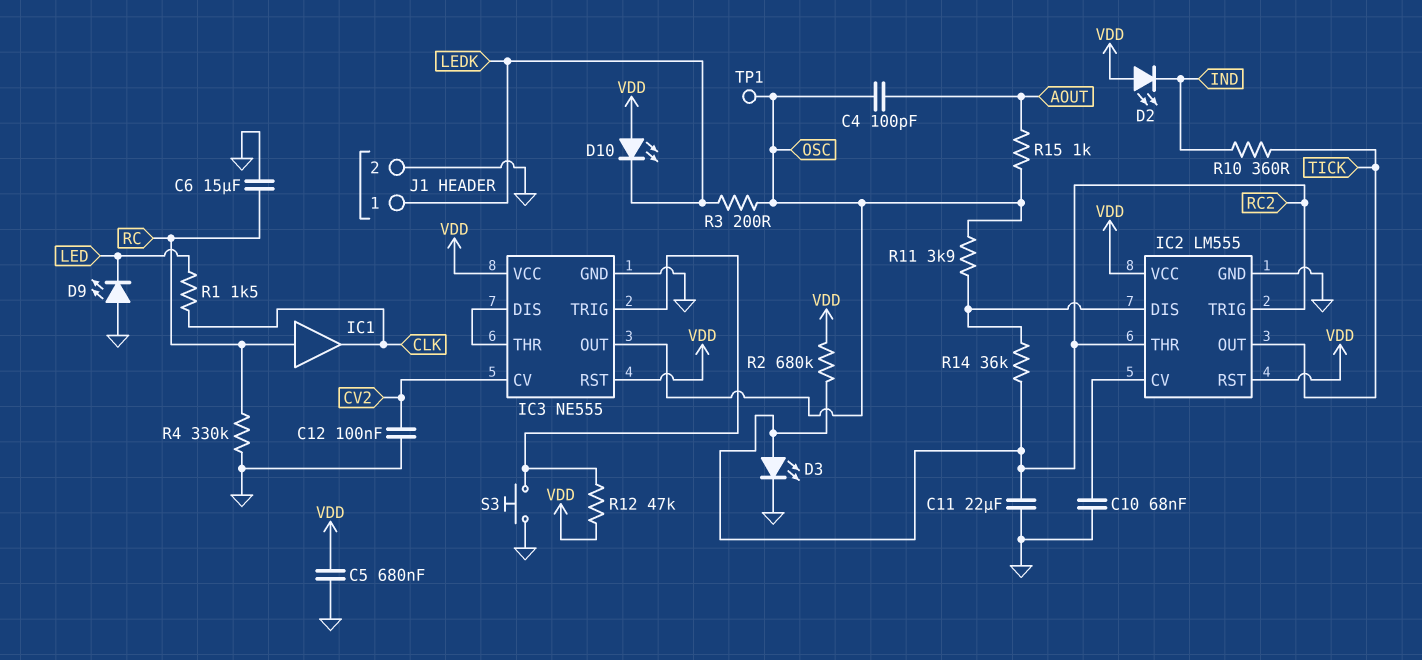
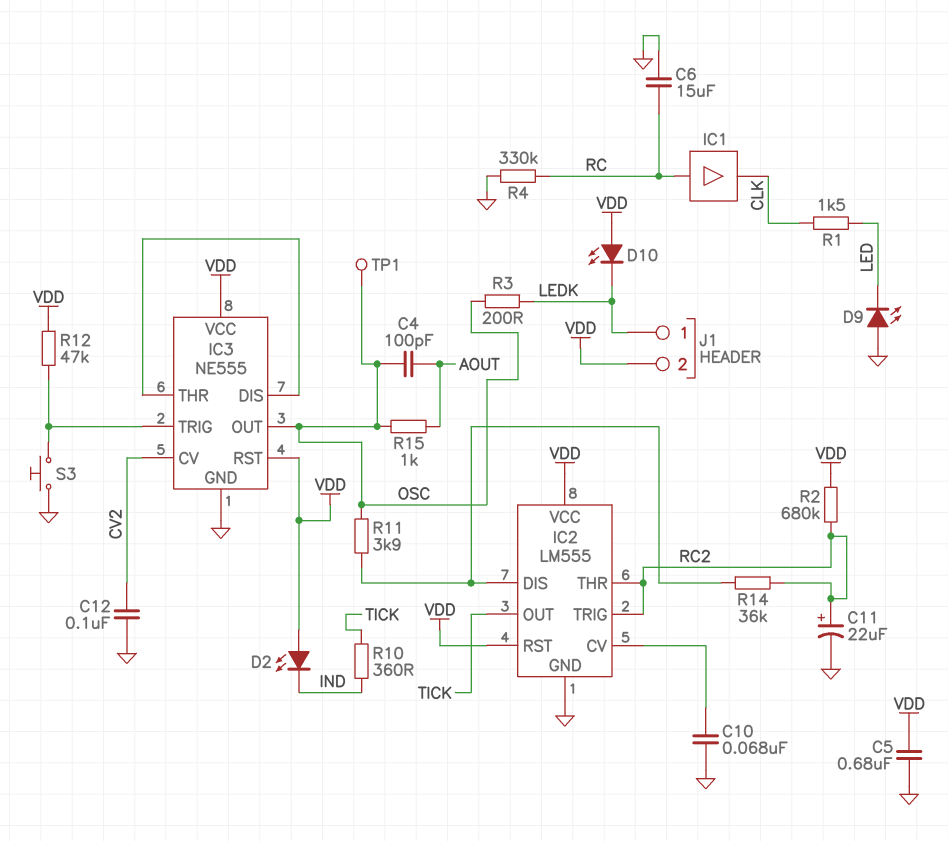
C11: 22uF (GND, RC2) -> 22uF (plus RC2, minus GND)
D3: LED (A RC2, K GND) -> none
J1 pin 2: GND -> VDD

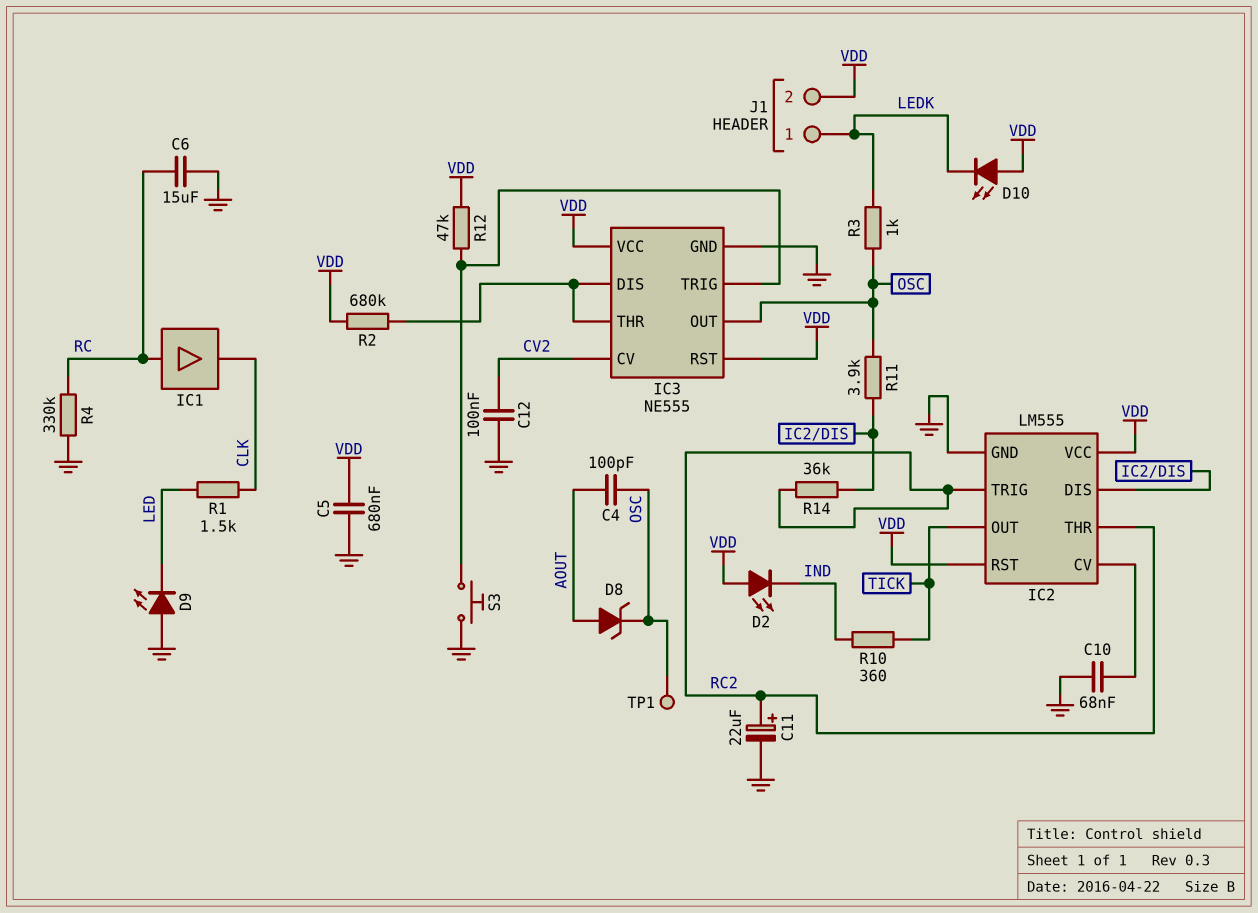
D8: none -> zener (A AOUT, K OSC)
R2: 680k (RC2, VDD) -> 680k (IC3/DIS, VDD)
R3: 200 (LEDK, OSC) -> 1k (LEDK, OSC)
R15: 1k (AOUT, OSC) -> none

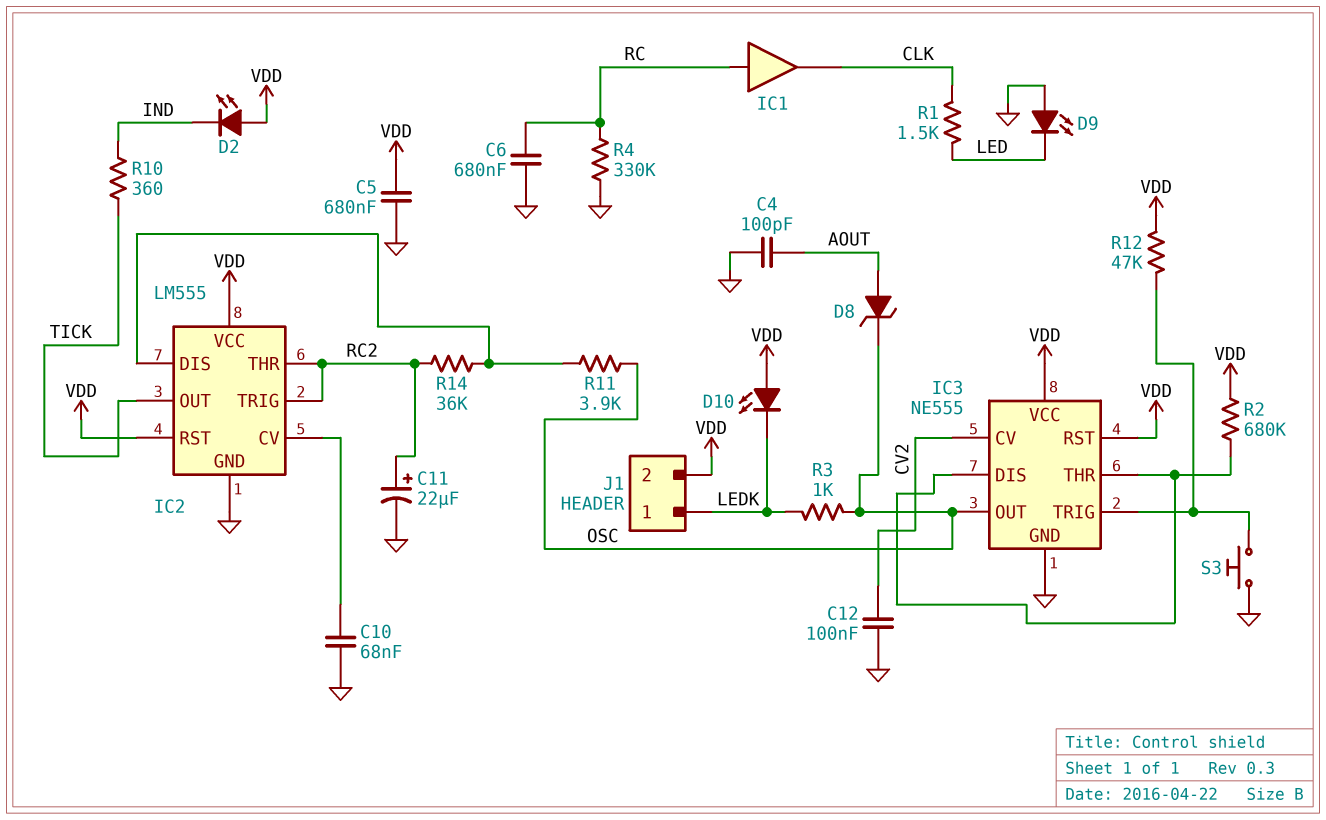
C4: 100pF (AOUT, OSC) -> 100pF (AOUT, GND)
C6: 15uF (GND, RC) -> 680nF (GND, RC)
TP1: test point (OSC) -> none

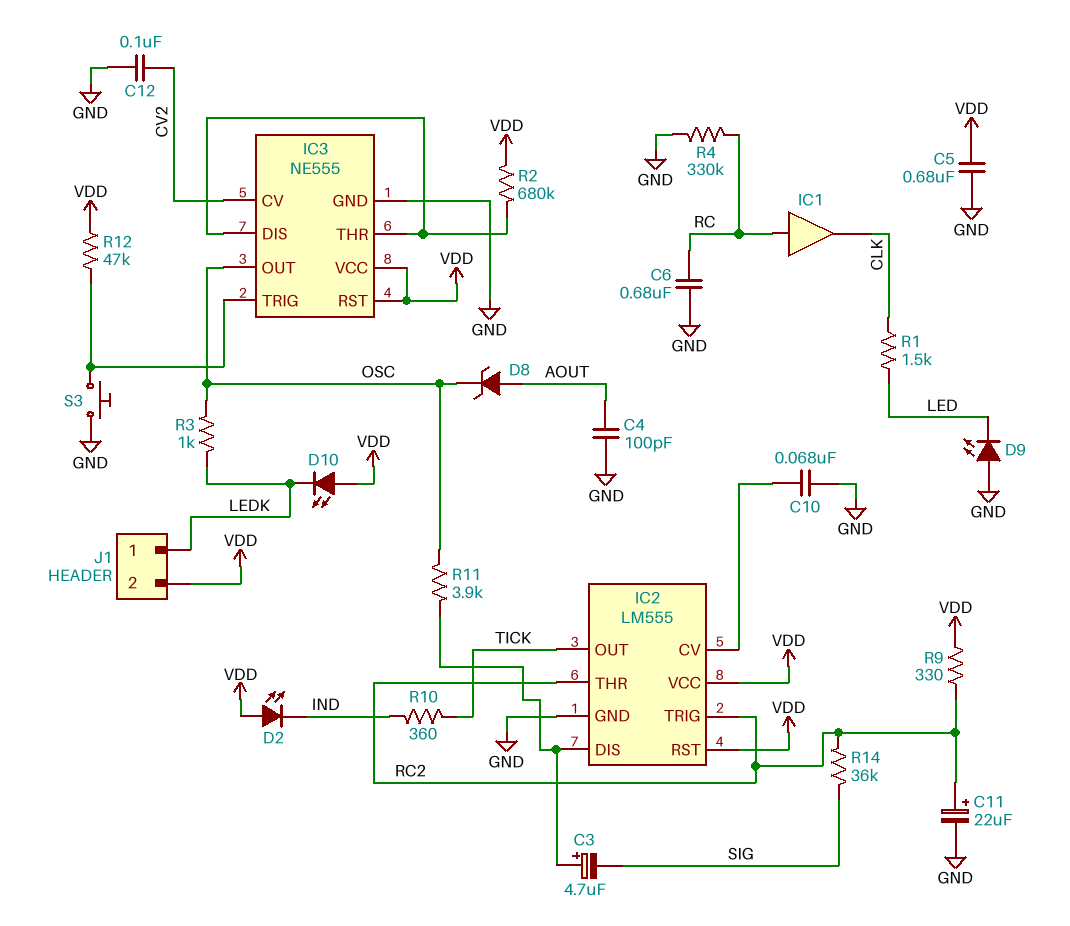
C3: none -> 4.7uF (plus IC2/DIS, minus SIG)
R9: none -> 330 (RC2, VDD)
R14: 36k (IC2/DIS, RC2) -> 36k (RC2, SIG)

